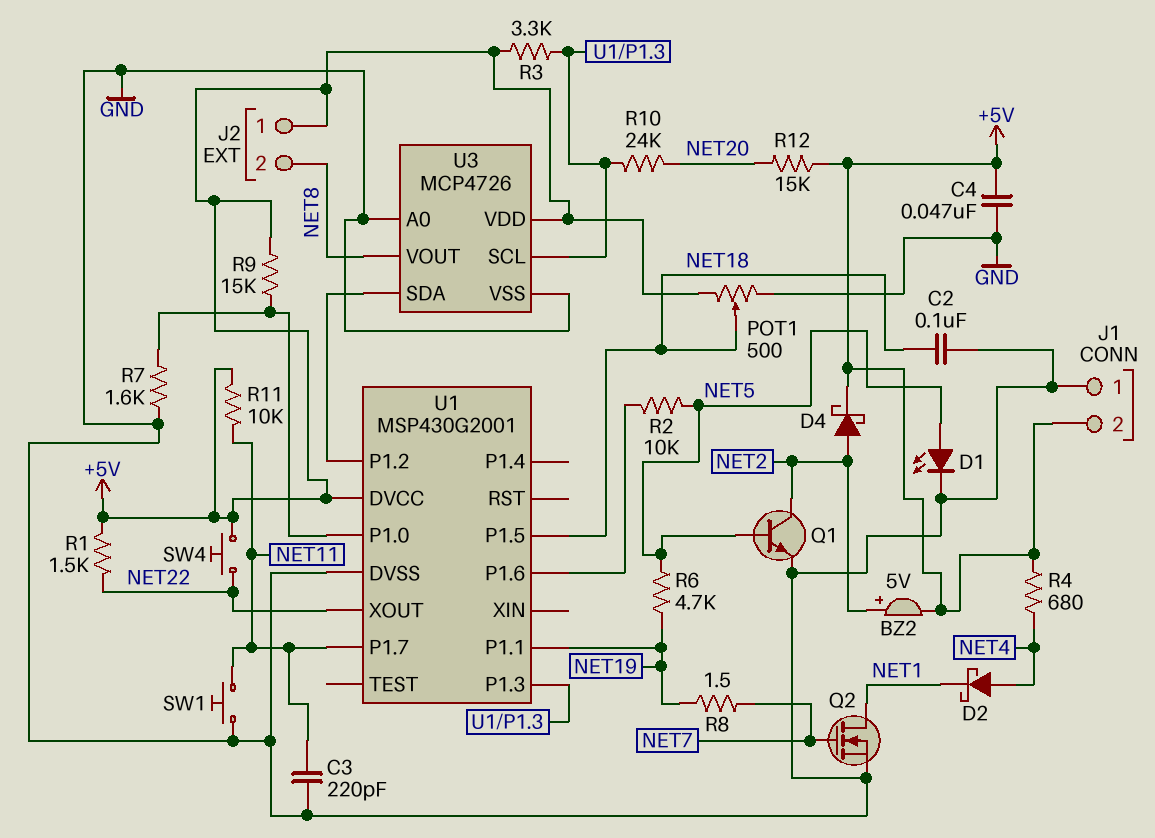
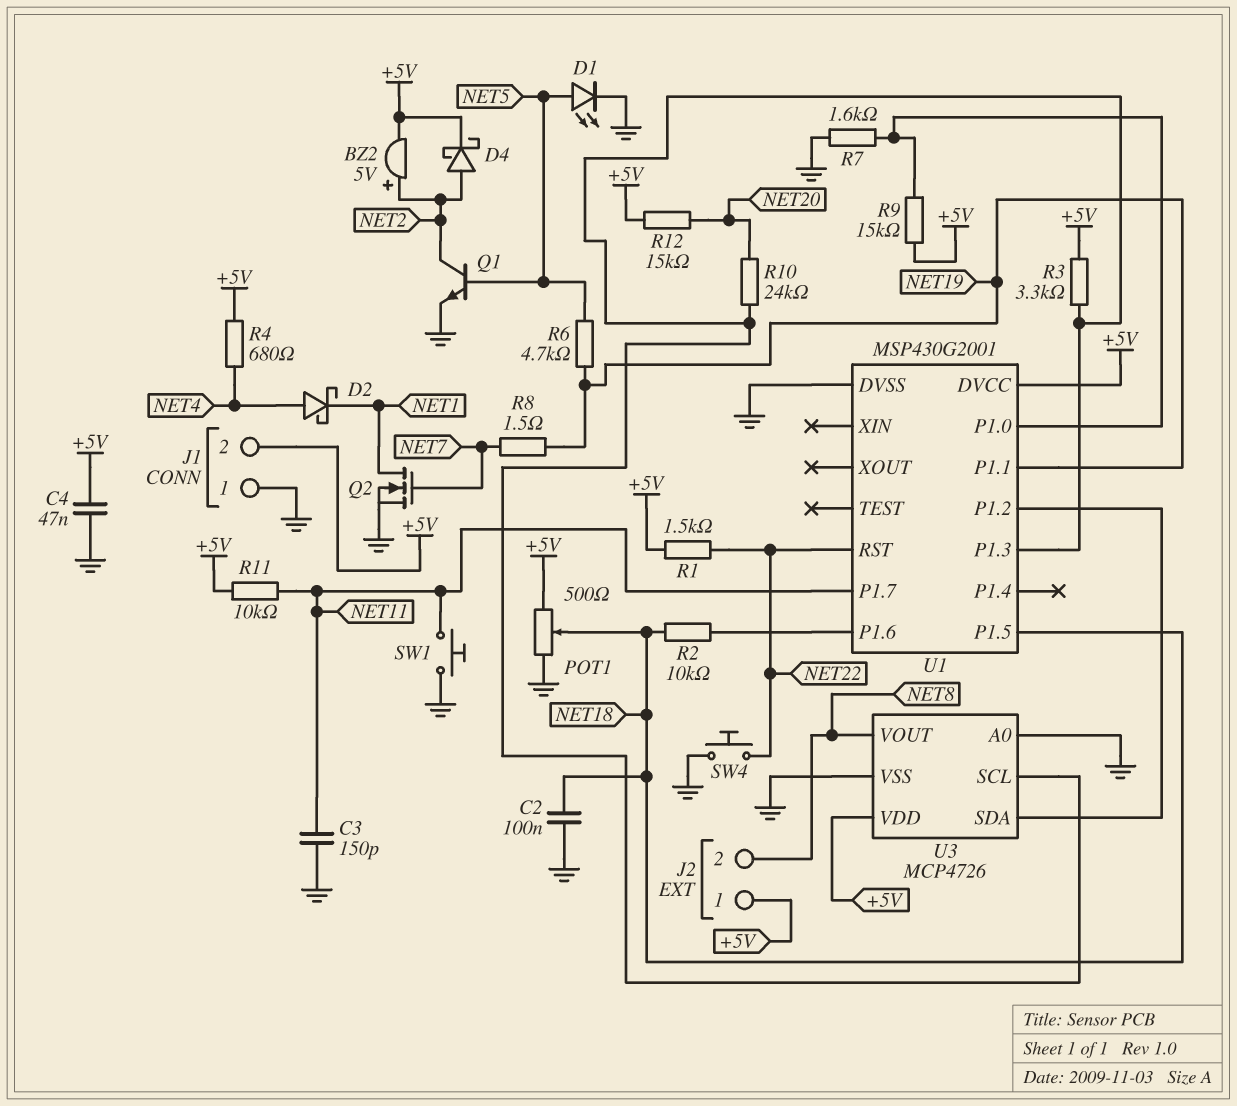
C3: 220pF (GND, NET11) -> 150pF (GND, NET11)
R2: 10k (NET5, U1/P1.6) -> 10k (NET18, U1/P1.6)
SW4: button (+5V, NET22) -> button (GND, NET22)
U1 pin RST: none -> NET22
U1 pin XOUT: NET22 -> none

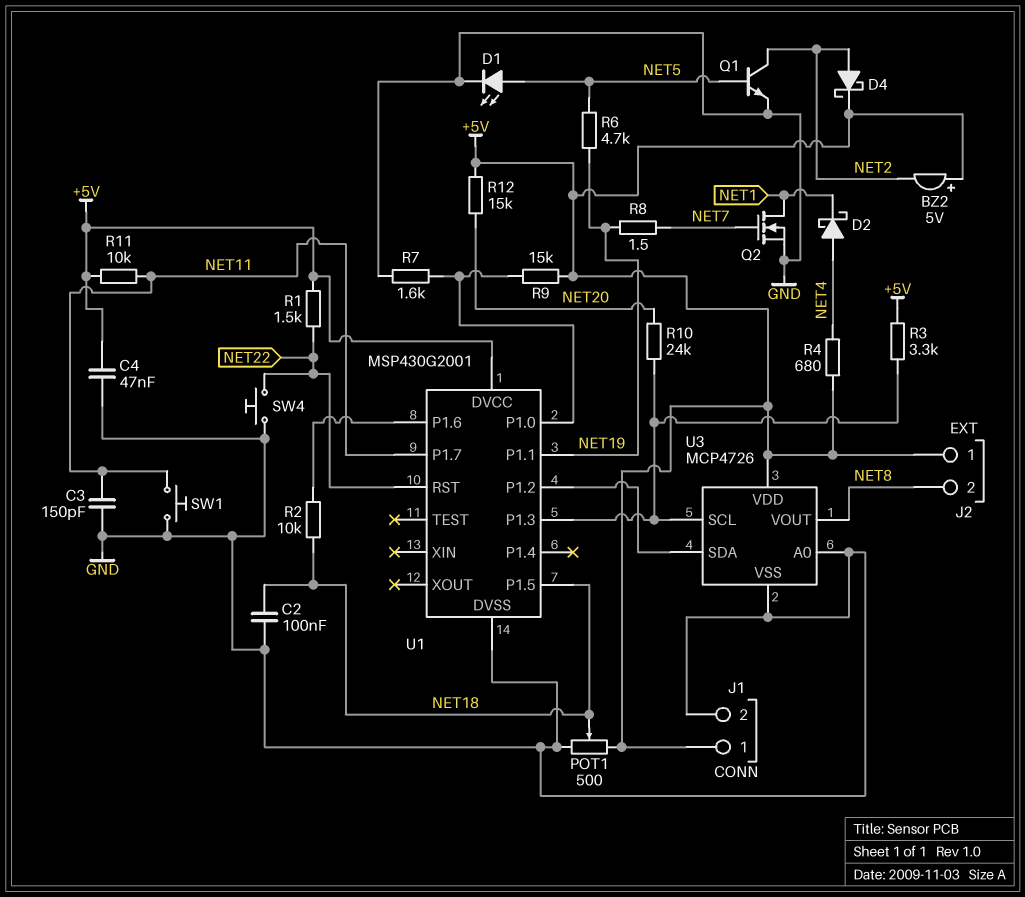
BZ2: buzzer 5V (plus NET2, minus +5V) -> buzzer 5V (plus +5V, minus NET2)
J1 pin 1: GND -> +5V
J1 pin 2: +5V -> GND

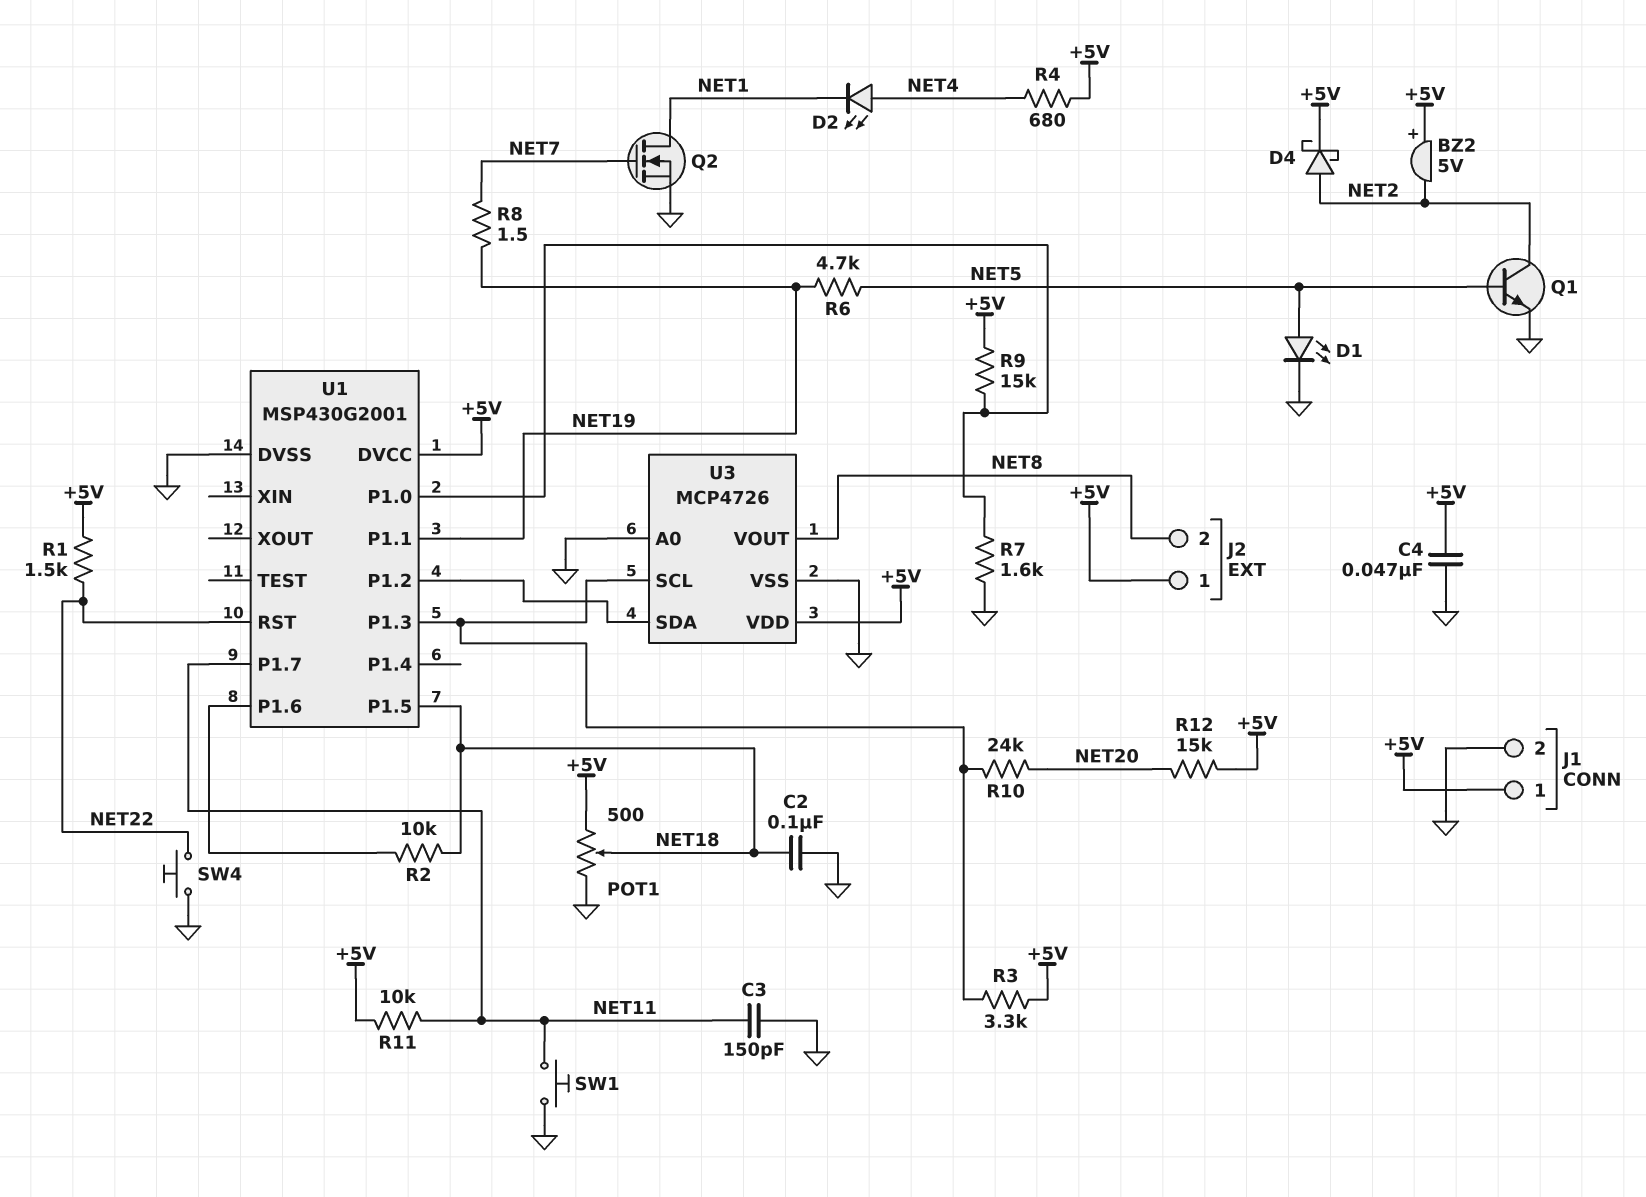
D2: schottky (A NET4, K NET1) -> LED (A NET4, K NET1)

